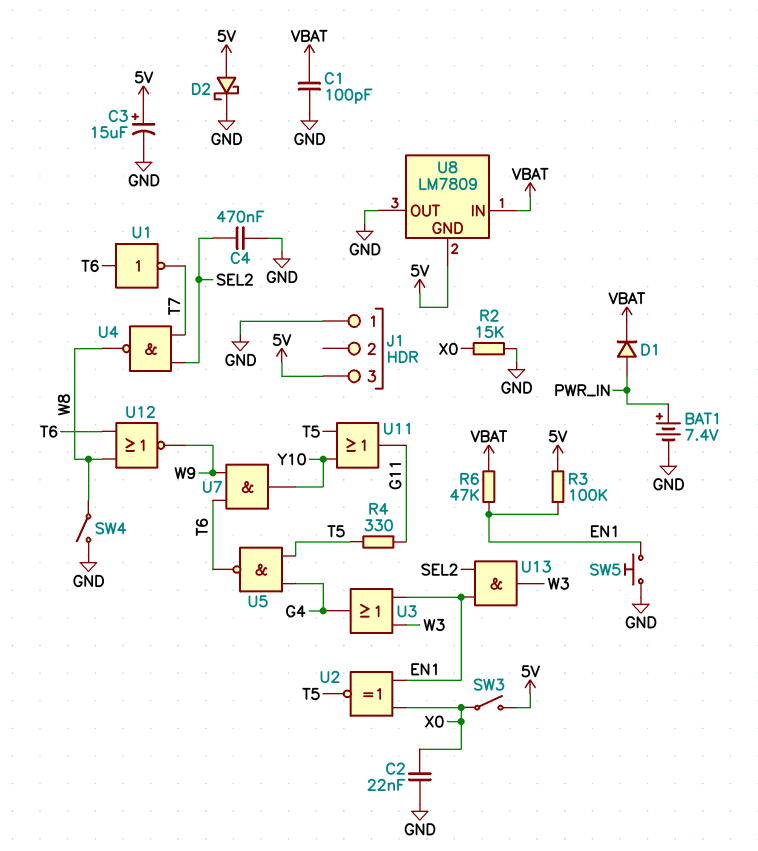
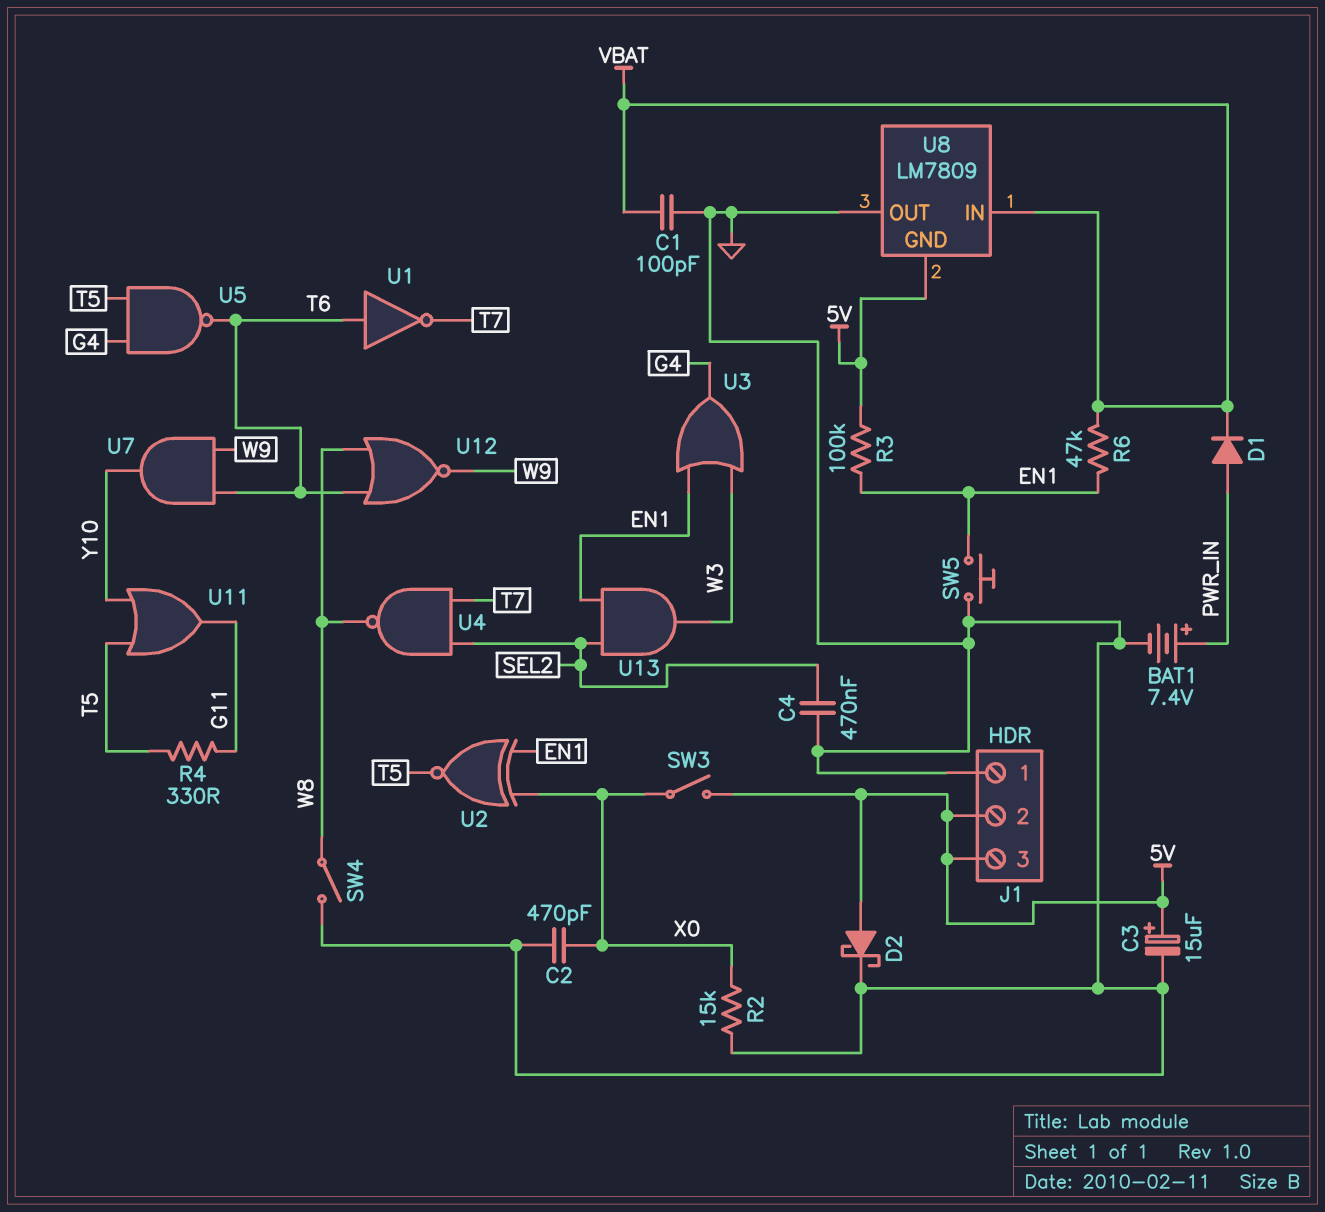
C2: 22nF (GND, X0) -> 470pF (GND, X0)
J1 pin 2: none -> 5V

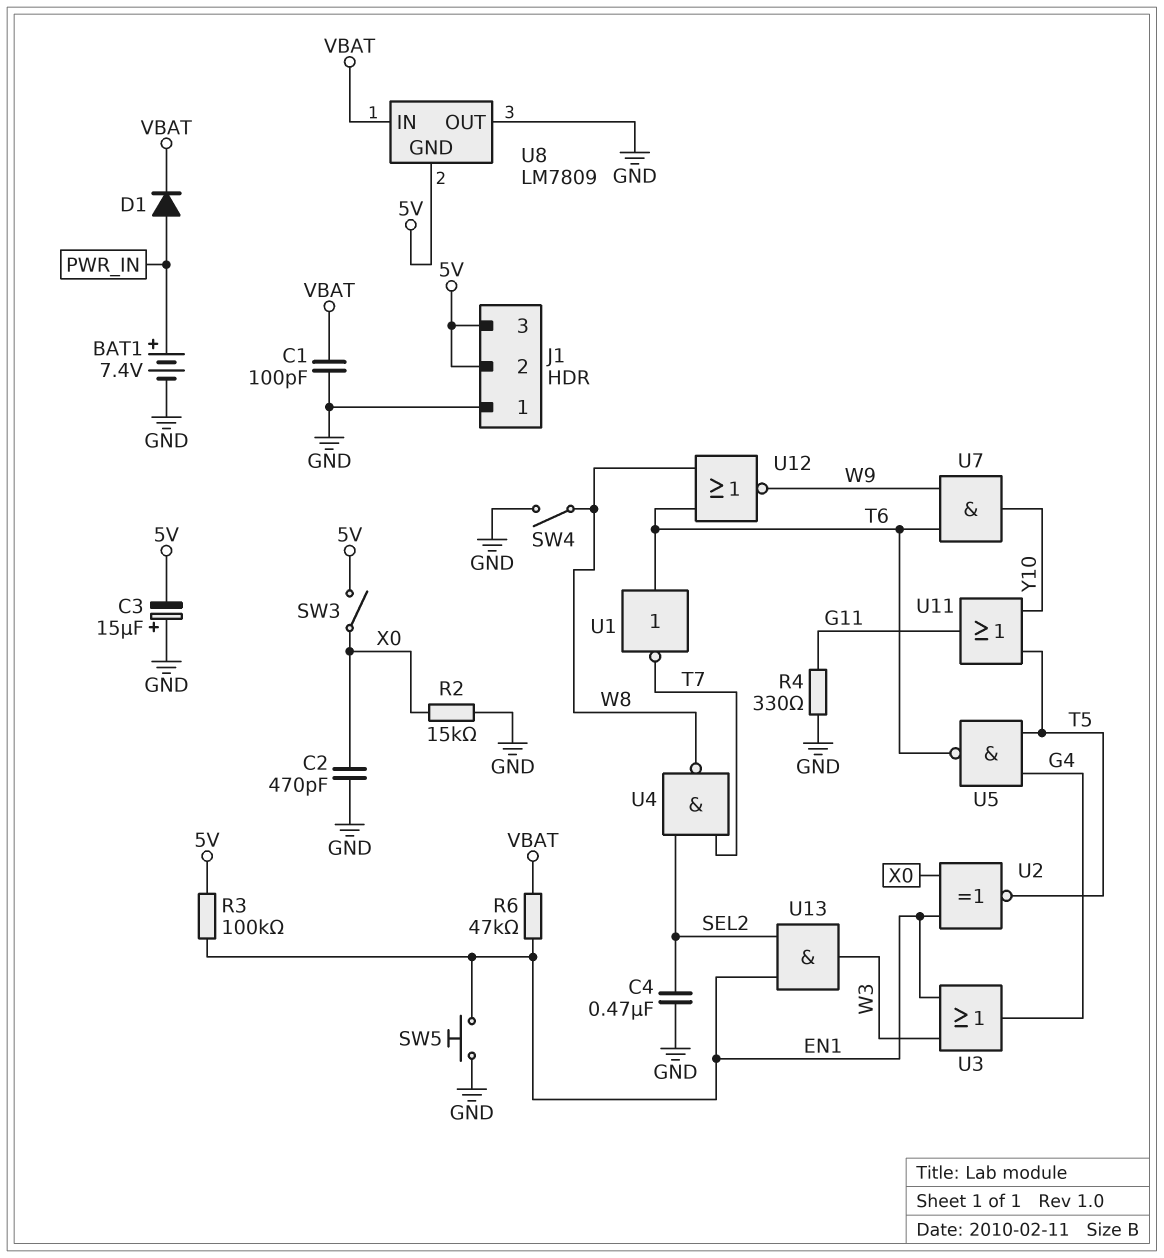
C3: 15uF (plus 5V, minus GND) -> 15uF (plus GND, minus 5V)
D2: schottky (A 5V, K GND) -> none
R4: 330 (G11, T5) -> 330 (G11, GND)

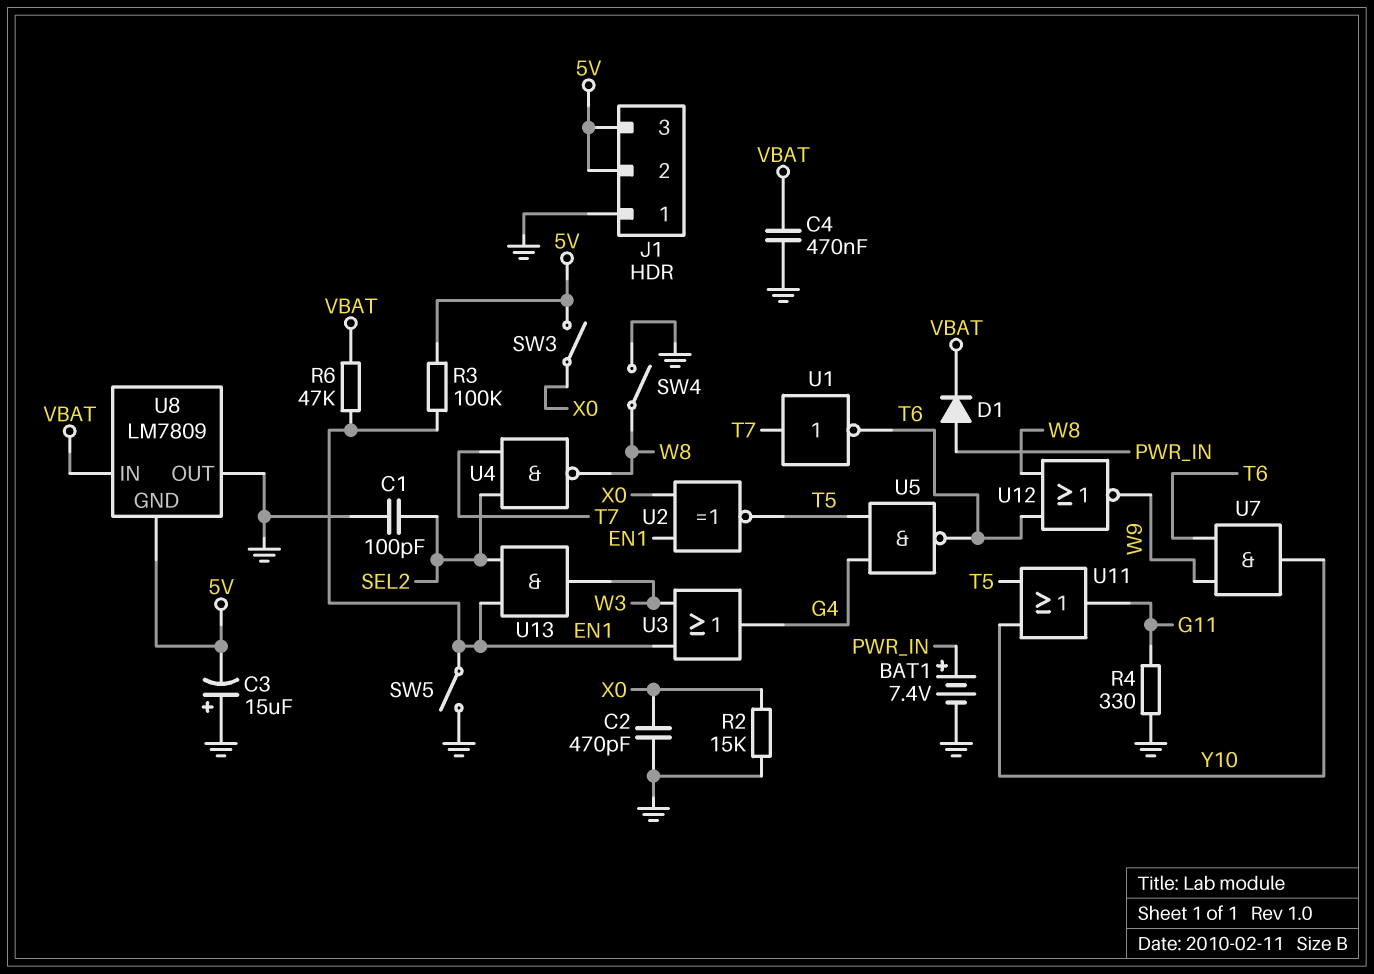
C1: 100pF (GND, VBAT) -> 100pF (GND, SEL2)
C4: 470nF (GND, SEL2) -> 470nF (GND, VBAT)
SW5: button (EN1, GND) -> switch (EN1, GND)
U1: NOT (in T6, out T7) -> NOT (in T7, out T6)

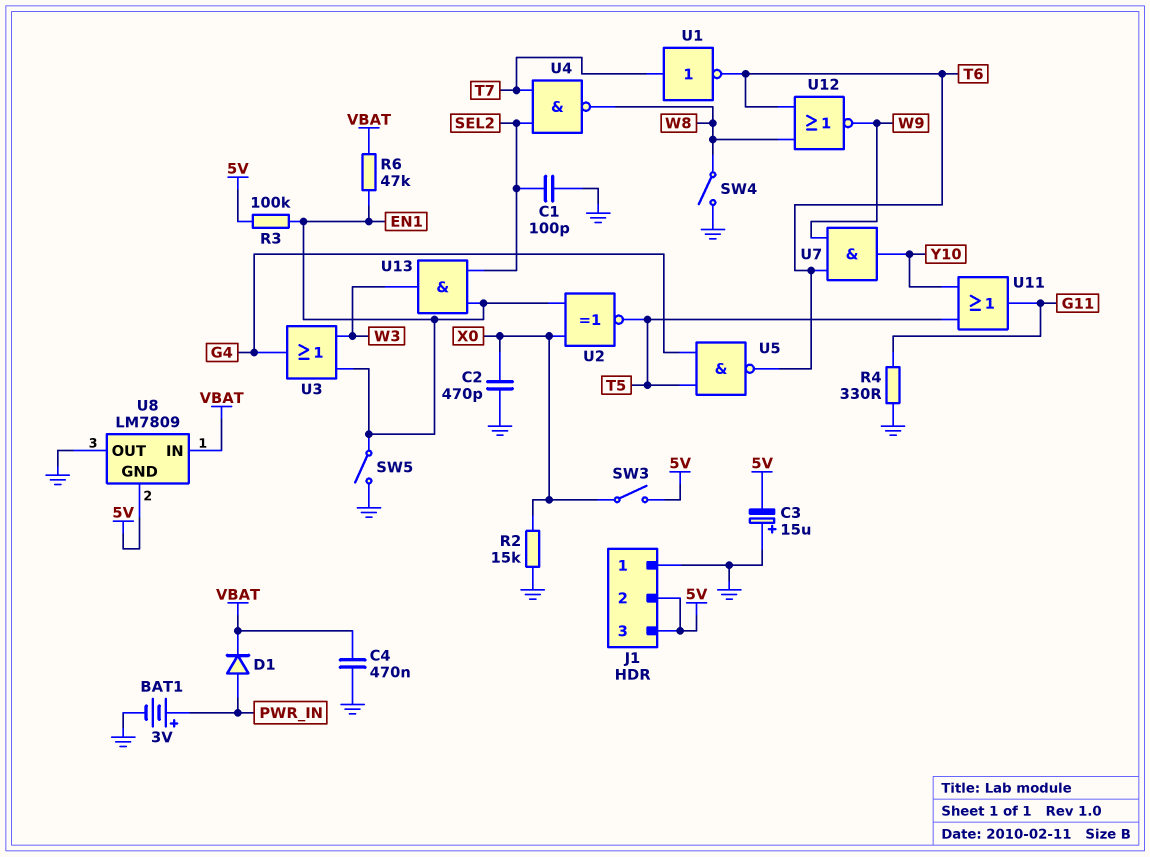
BAT1: 7.4V (plus PWR_IN, minus GND) -> 3V (plus PWR_IN, minus GND)

